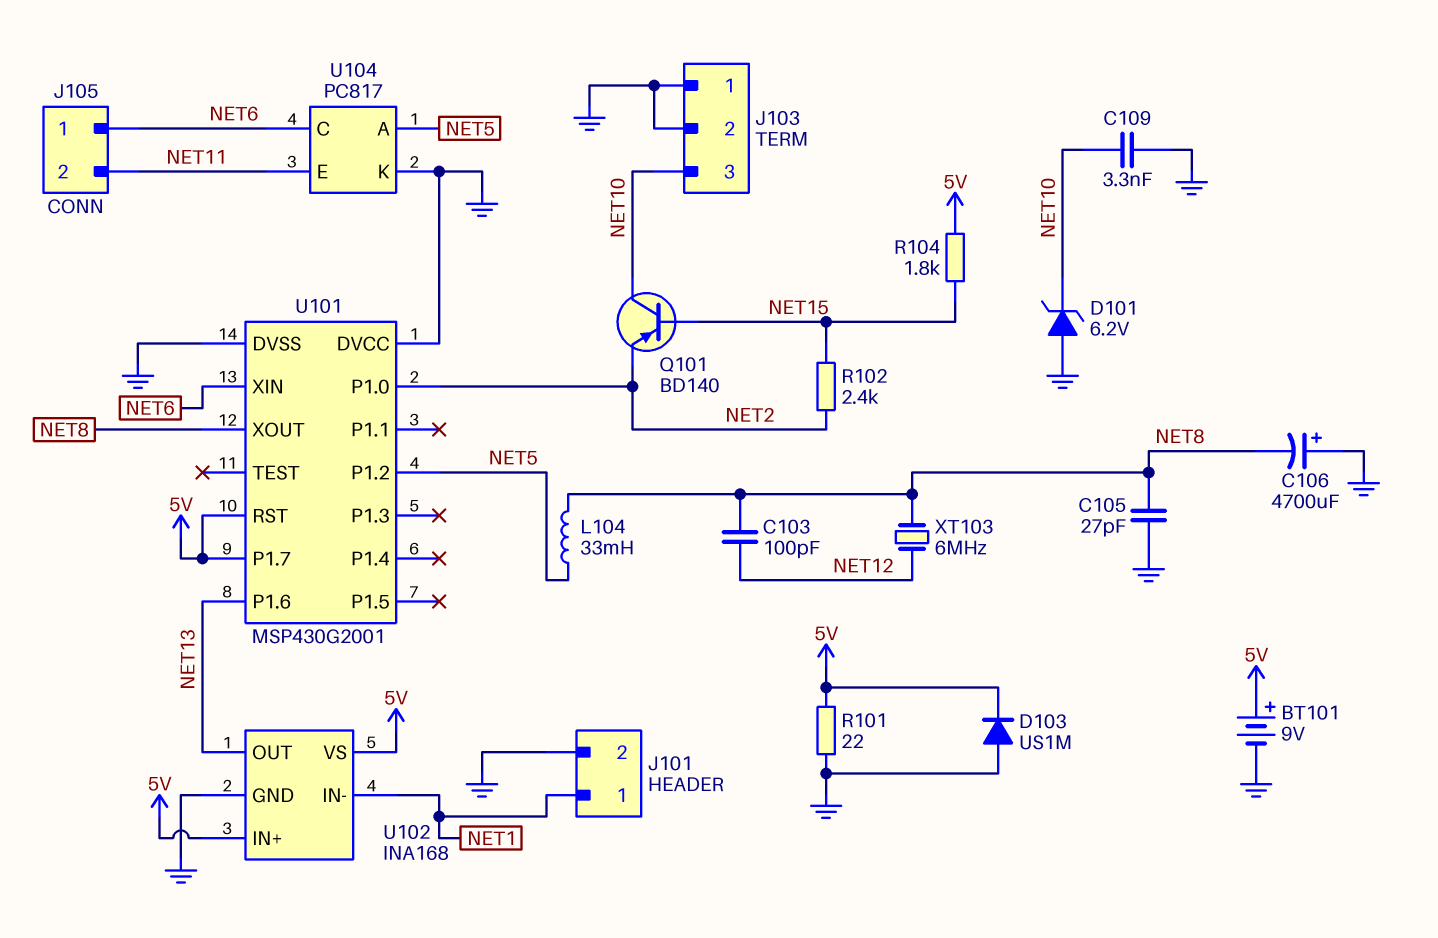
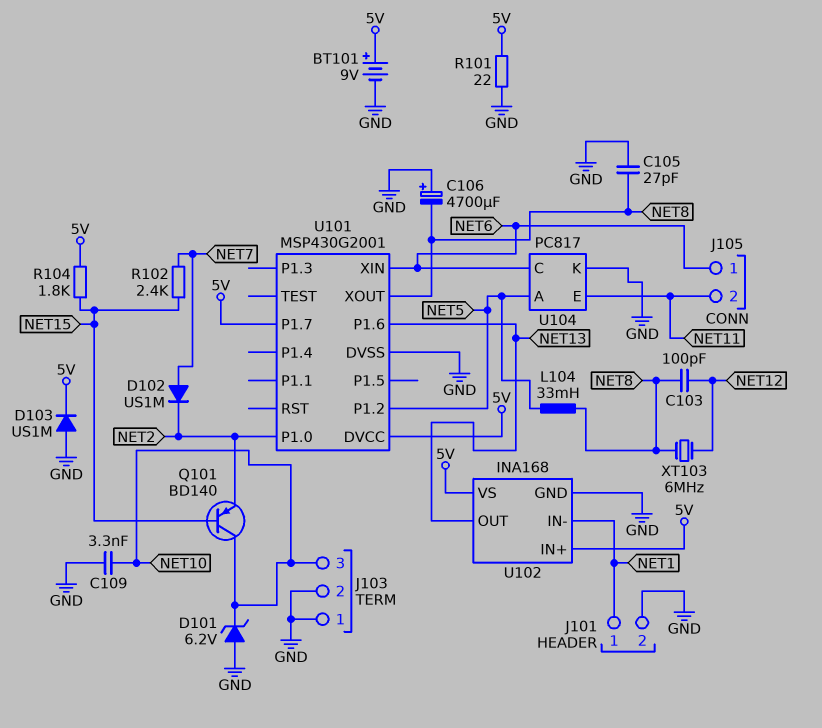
D102: none -> diode US1M (A NET7, K NET2)
R102: 2.4k (NET2, NET15) -> 2.4k (NET7, NET15)
U101 pin DVCC: GND -> 5V
U101 pin RST: 5V -> none

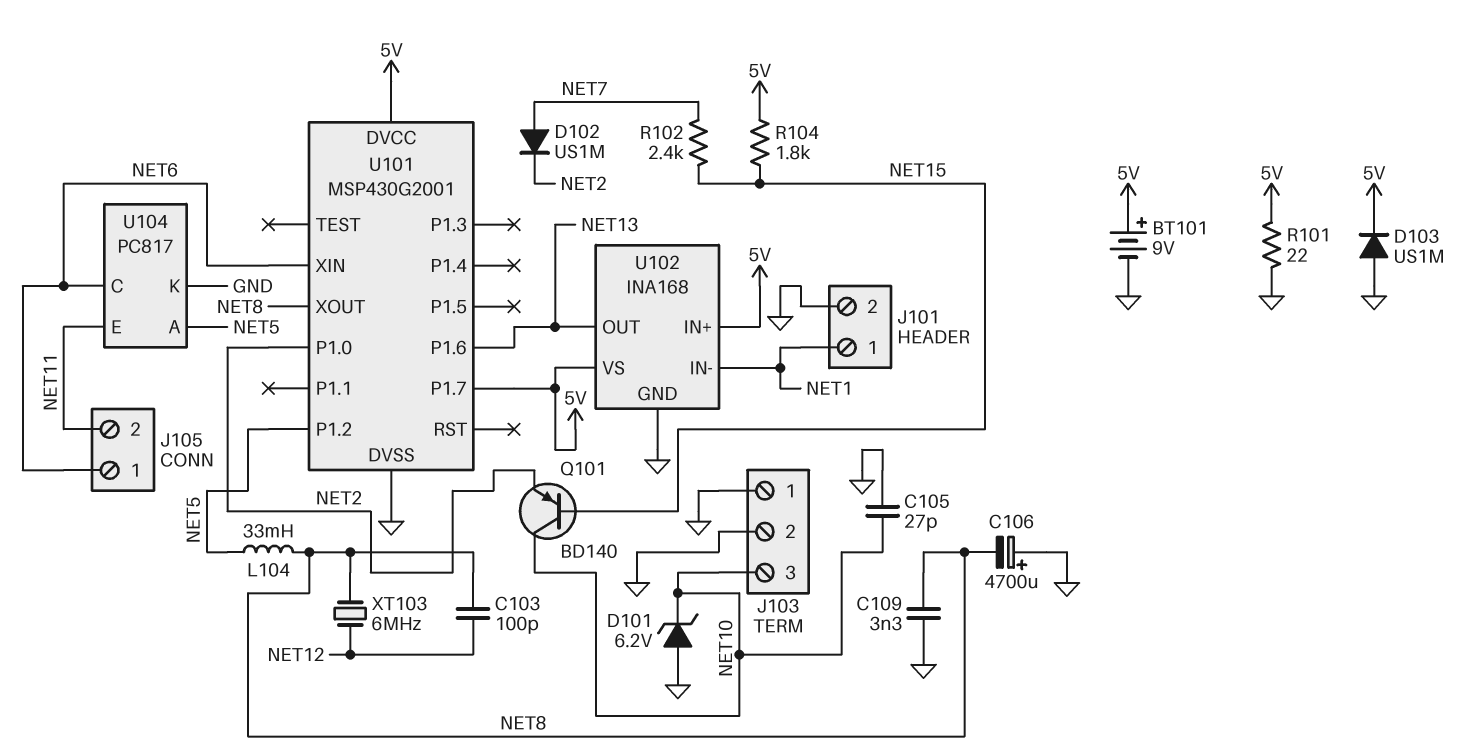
C105: 27pF (GND, NET8) -> 27pF (GND, NET10)
C109: 3.3nF (GND, NET10) -> 3.3nF (GND, NET8)

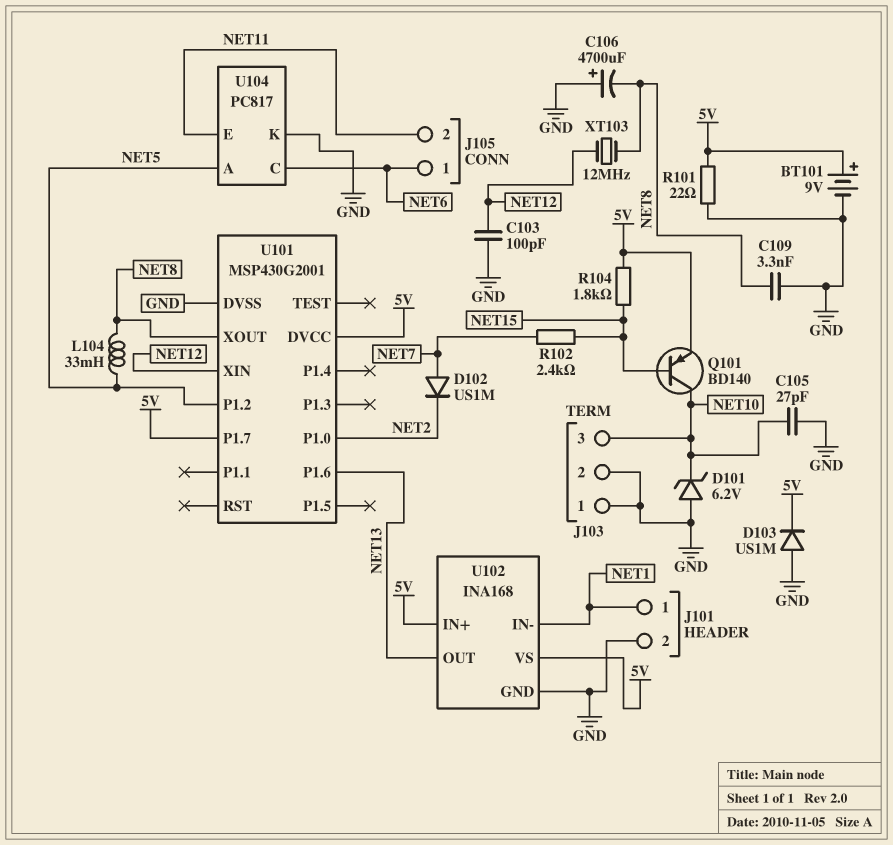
C103: 100pF (NET8, NET12) -> 100pF (GND, NET12)
Q101: PNP BD140 (B NET15, C NET10, E NET2) -> PNP BD140 (B NET15, C NET10, E 5V)
U101 pin XIN: NET6 -> NET12
XT103: 6MHz (NET8, NET12) -> 12MHz (NET8, NET12)

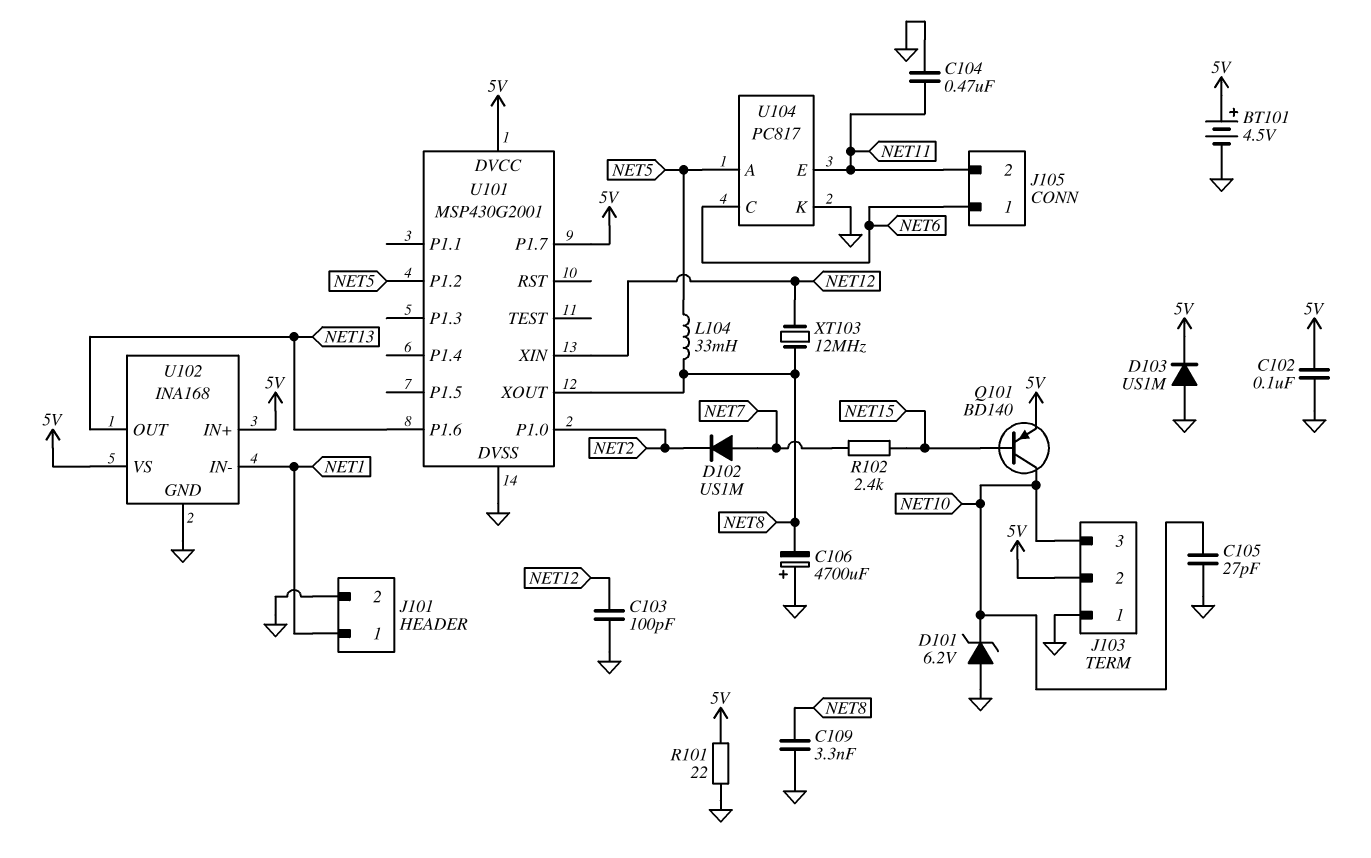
BT101: 9V (plus 5V, minus GND) -> 4.5V (plus 5V, minus GND)
C102: none -> 100nF (5V, GND)
C104: none -> 470nF (GND, NET11)
J103 pin 2: GND -> 5V
R104: 1.8k (5V, NET15) -> none

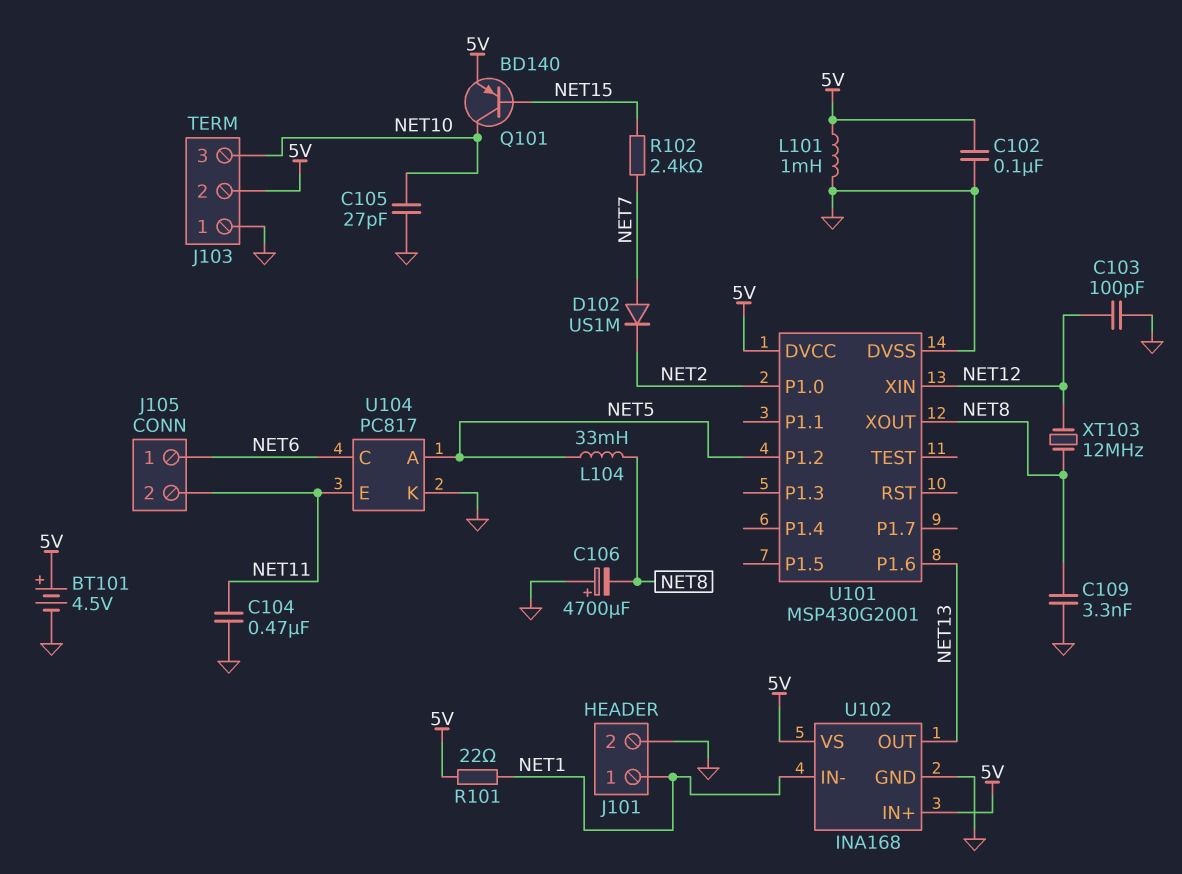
D101: zener 6.2V (A GND, K NET10) -> none
D103: diode US1M (A GND, K 5V) -> none
L101: none -> 1mH (5V, GND)
R101: 22 (5V, GND) -> 22 (5V, NET1)
U101 pin P1.7: 5V -> none

